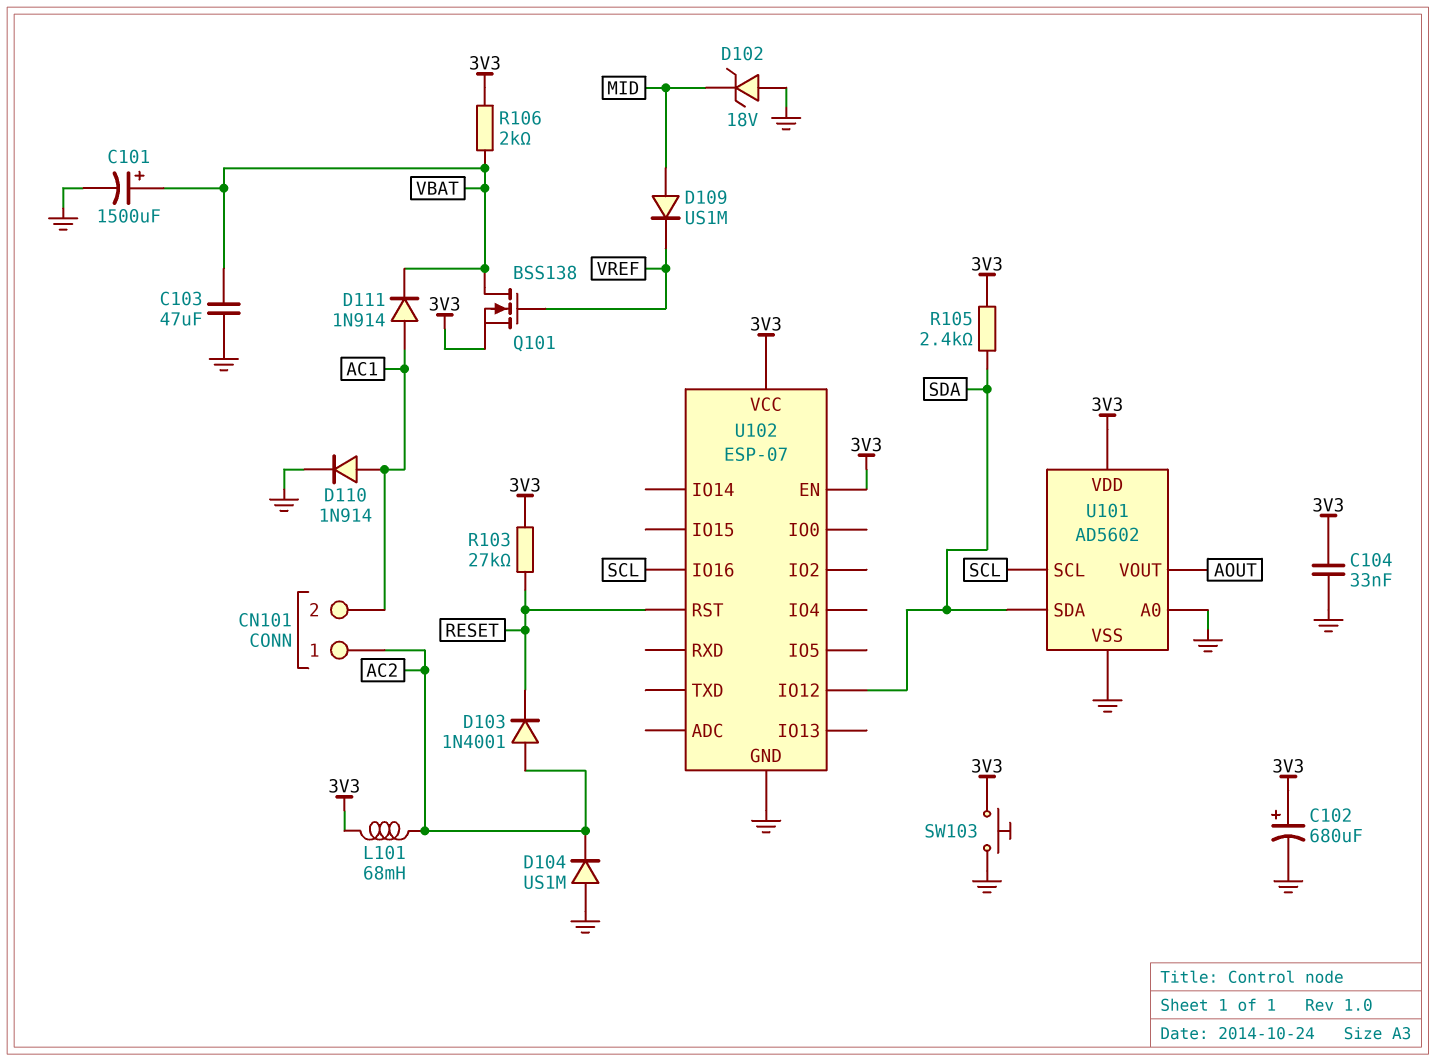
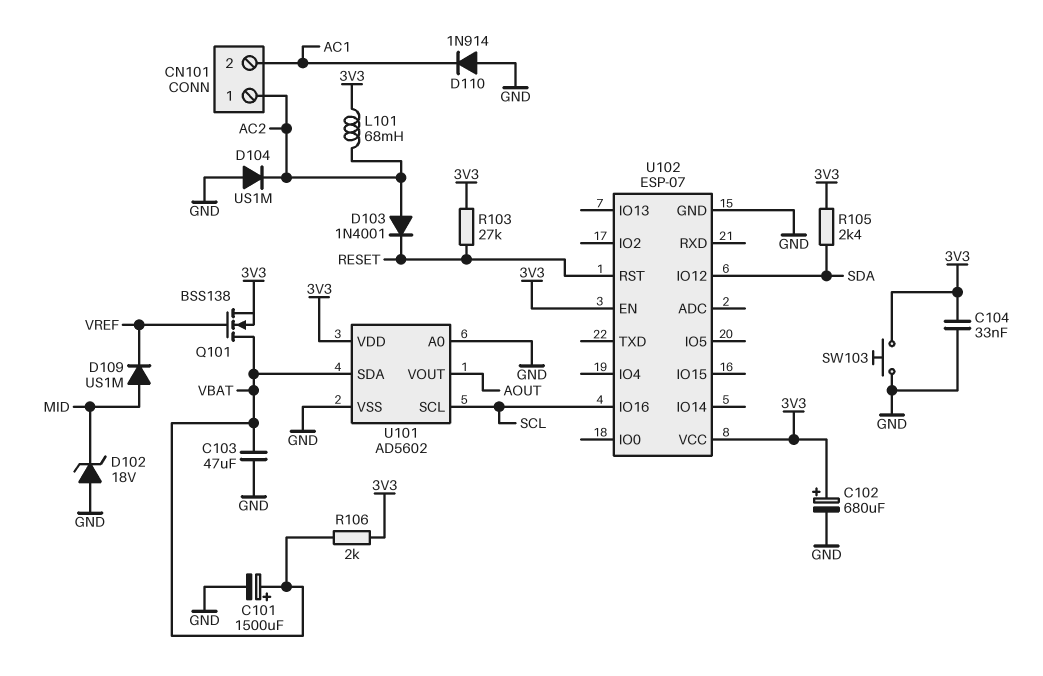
D110: diode 1N914 (A AC1, K GND) -> diode 1N914 (A GND, K AC1)
D111: diode 1N914 (A AC1, K VBAT) -> none
U101 pin SDA: SDA -> VBAT

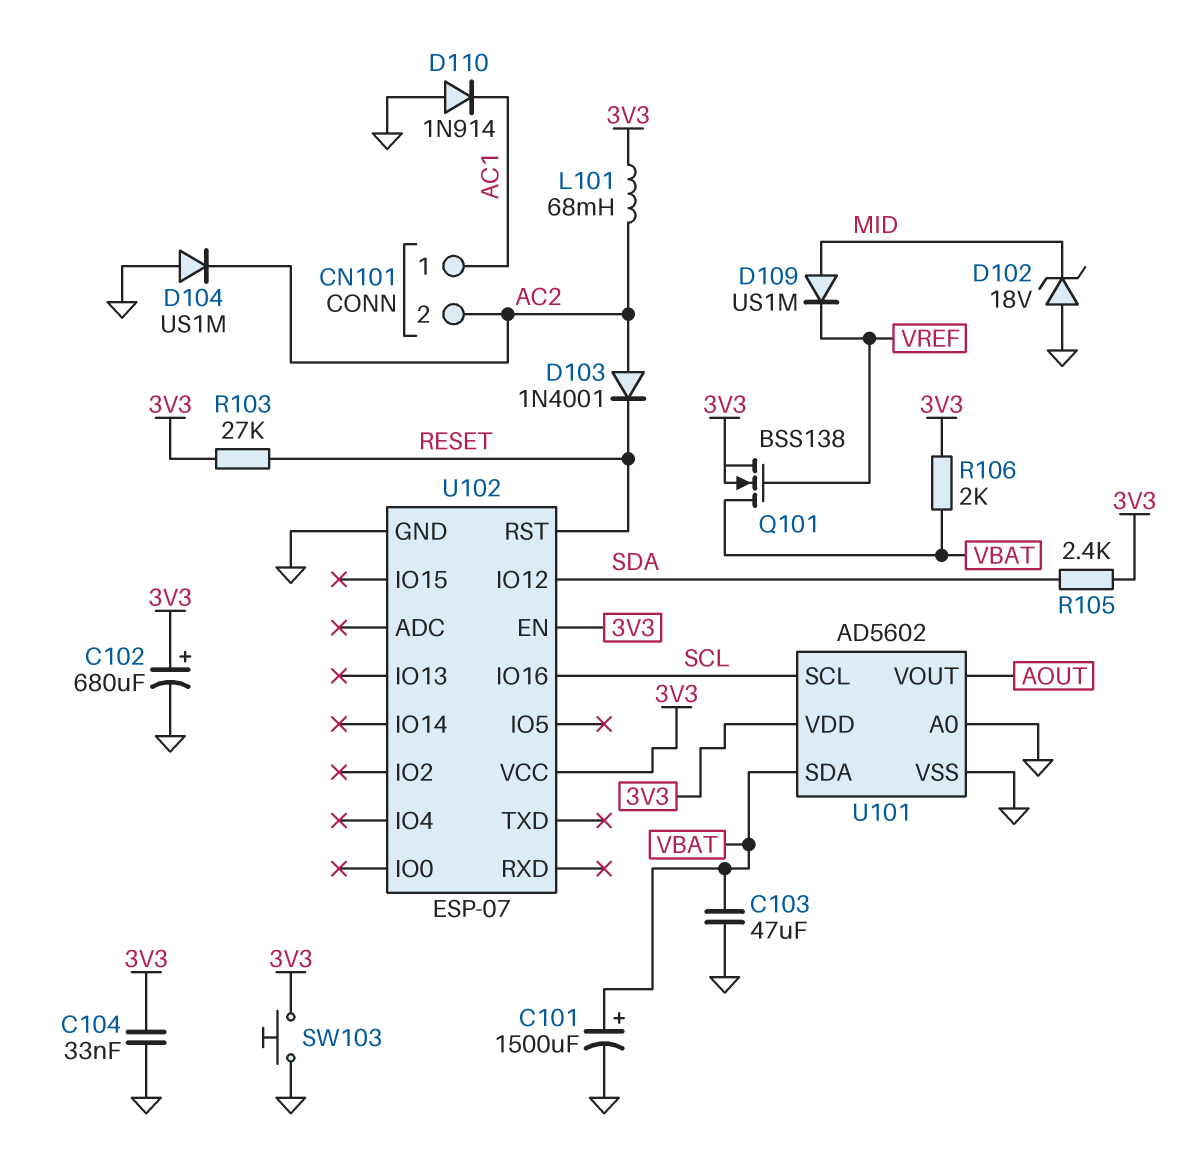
CN101 pin 1: AC2 -> AC1
CN101 pin 2: AC1 -> AC2

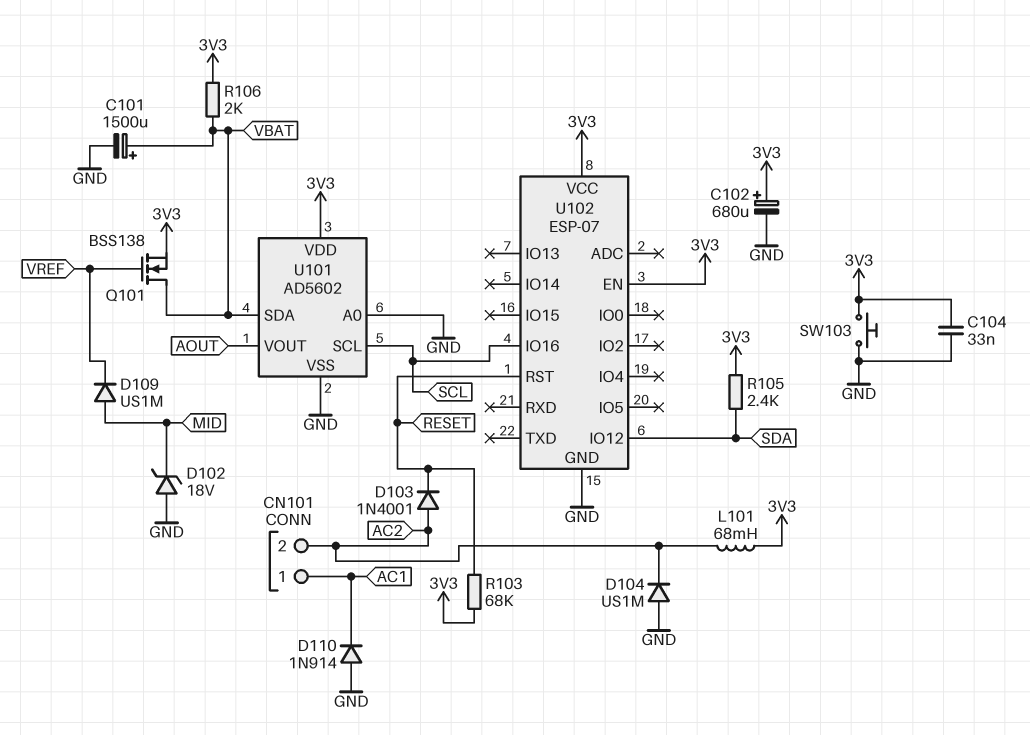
C103: 47uF (GND, VBAT) -> none
R103: 27k (3V3, RESET) -> 68k (3V3, RESET)

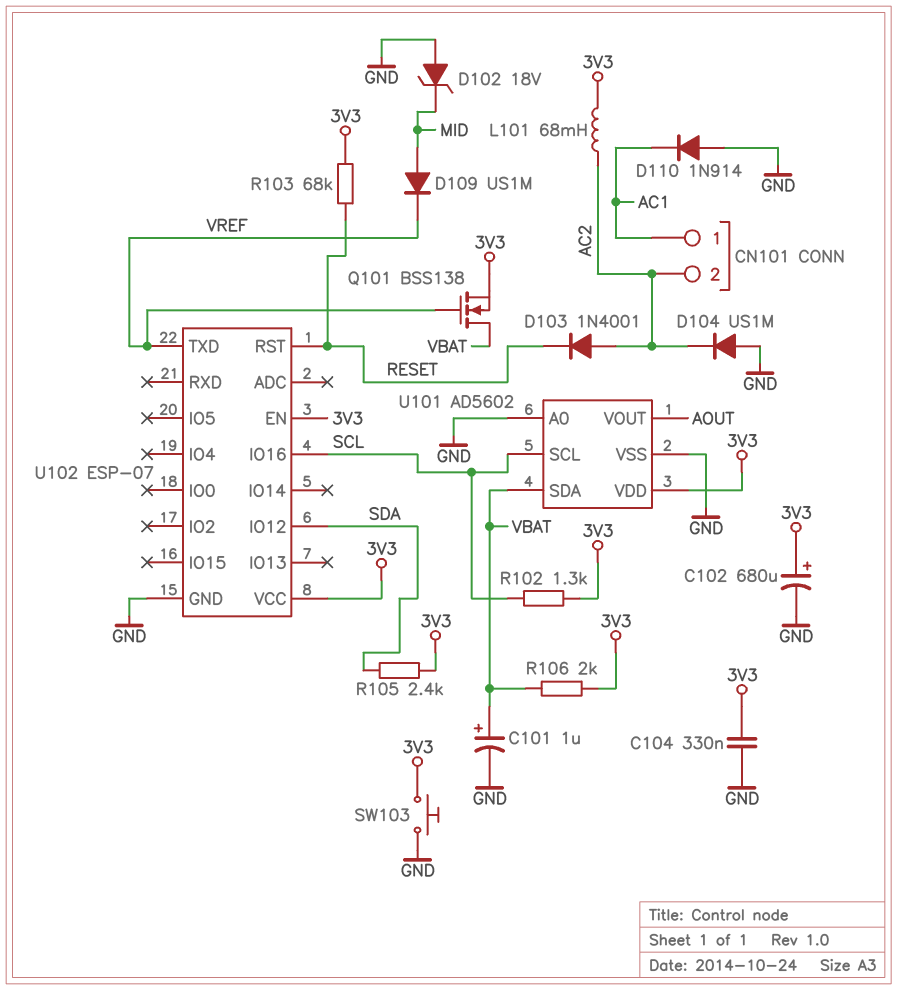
C101: 1500uF (plus VBAT, minus GND) -> 1uF (plus VBAT, minus GND)
C104: 33nF (3V3, GND) -> 330nF (3V3, GND)
R102: none -> 1.3k (3V3, SCL)
U102 pin TXD: none -> VREF

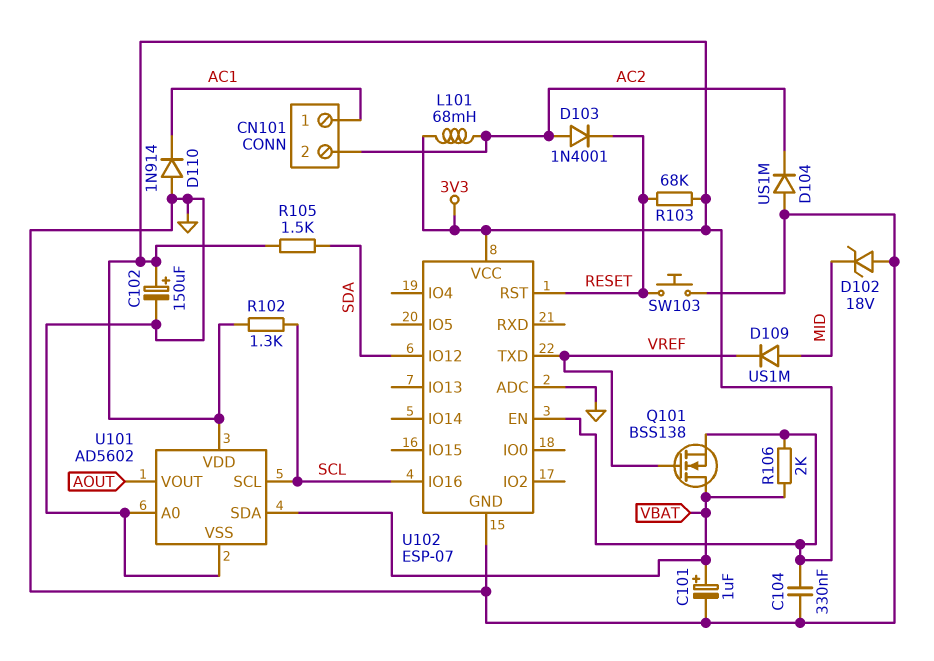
C102: 680uF (plus 3V3, minus GND) -> 150uF (plus 3V3, minus GND)
R105: 2.4k (3V3, SDA) -> 1.5k (3V3, SDA)
SW103: button (3V3, GND) -> button (GND, RESET)
U102 pin ADC: none -> GND

